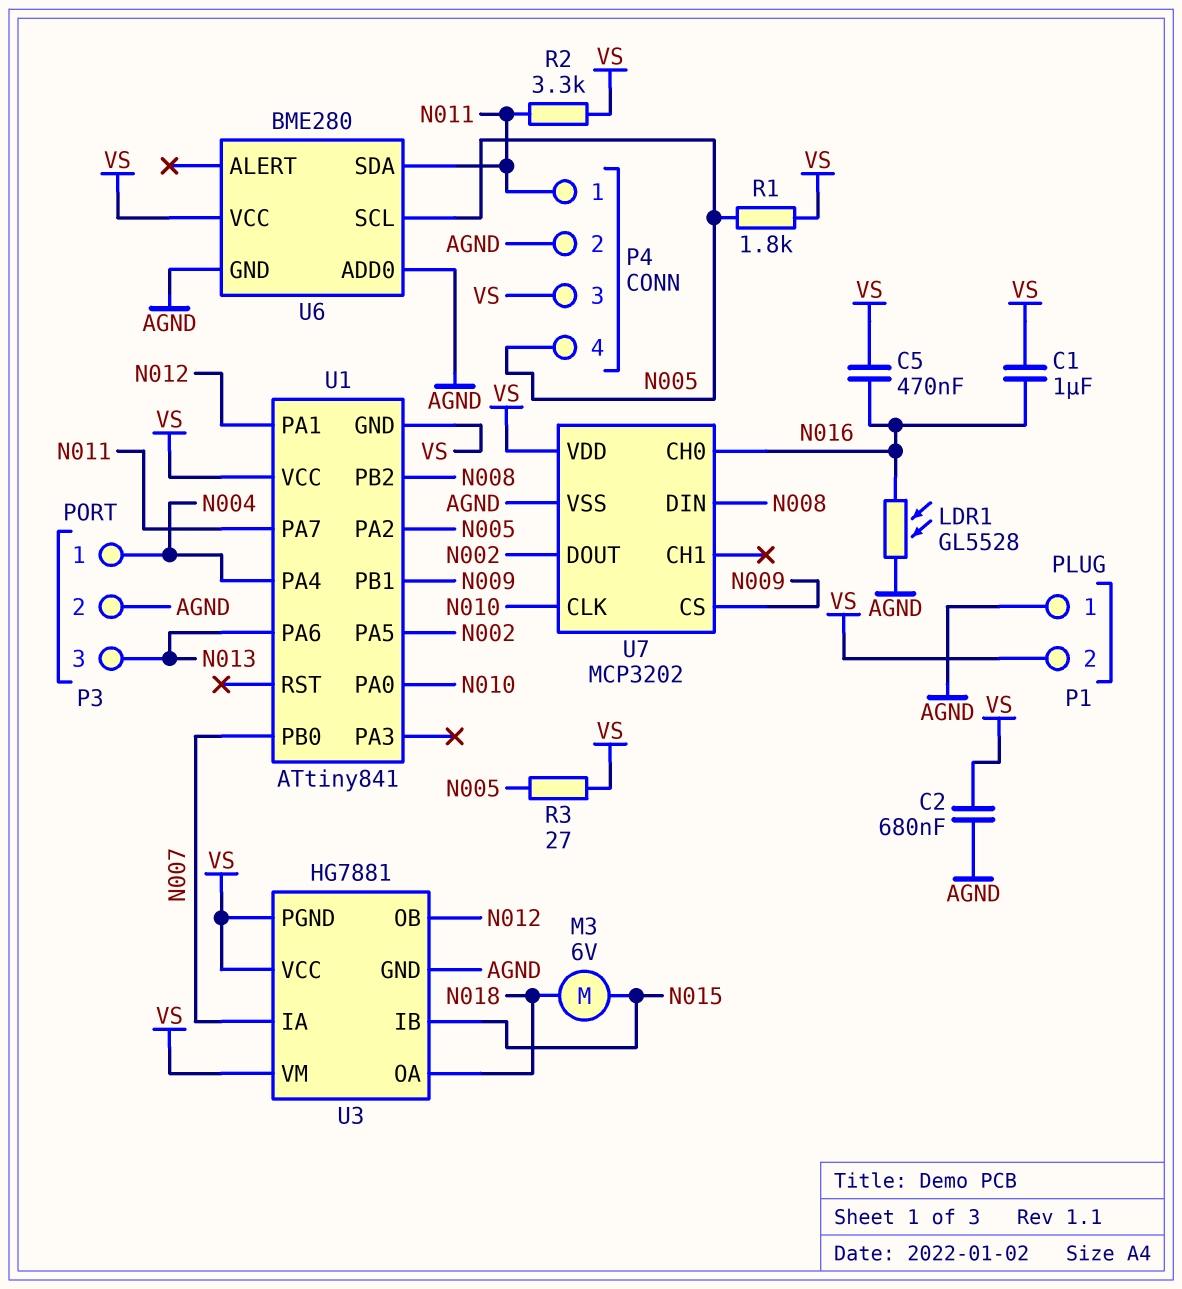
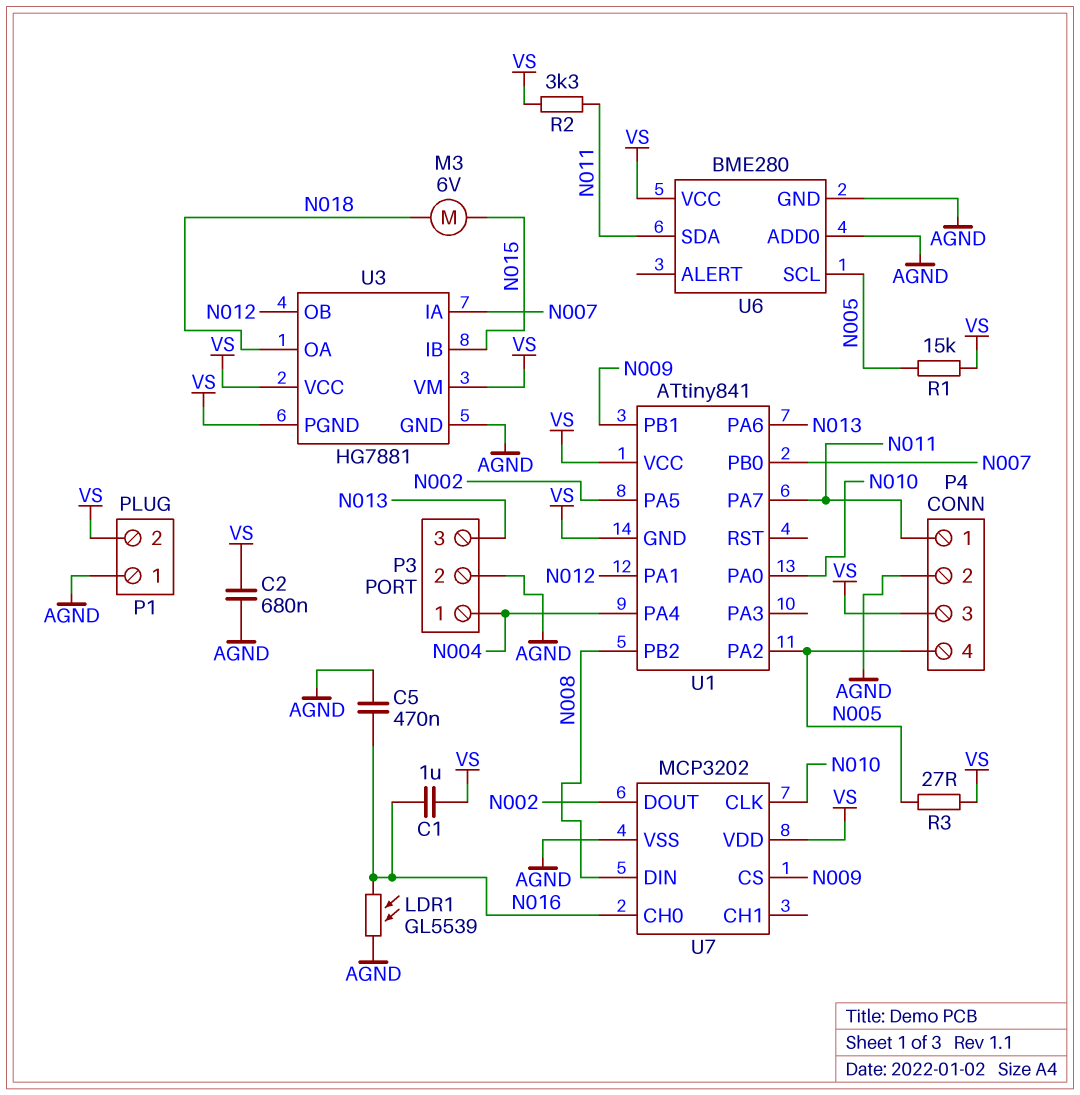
C5: 470nF (N016, VS) -> 470nF (AGND, N016)
LDR1: GL5528 (AGND, N016) -> GL5539 (AGND, N016)
R1: 1.8k (N005, VS) -> 15k (N005, VS)

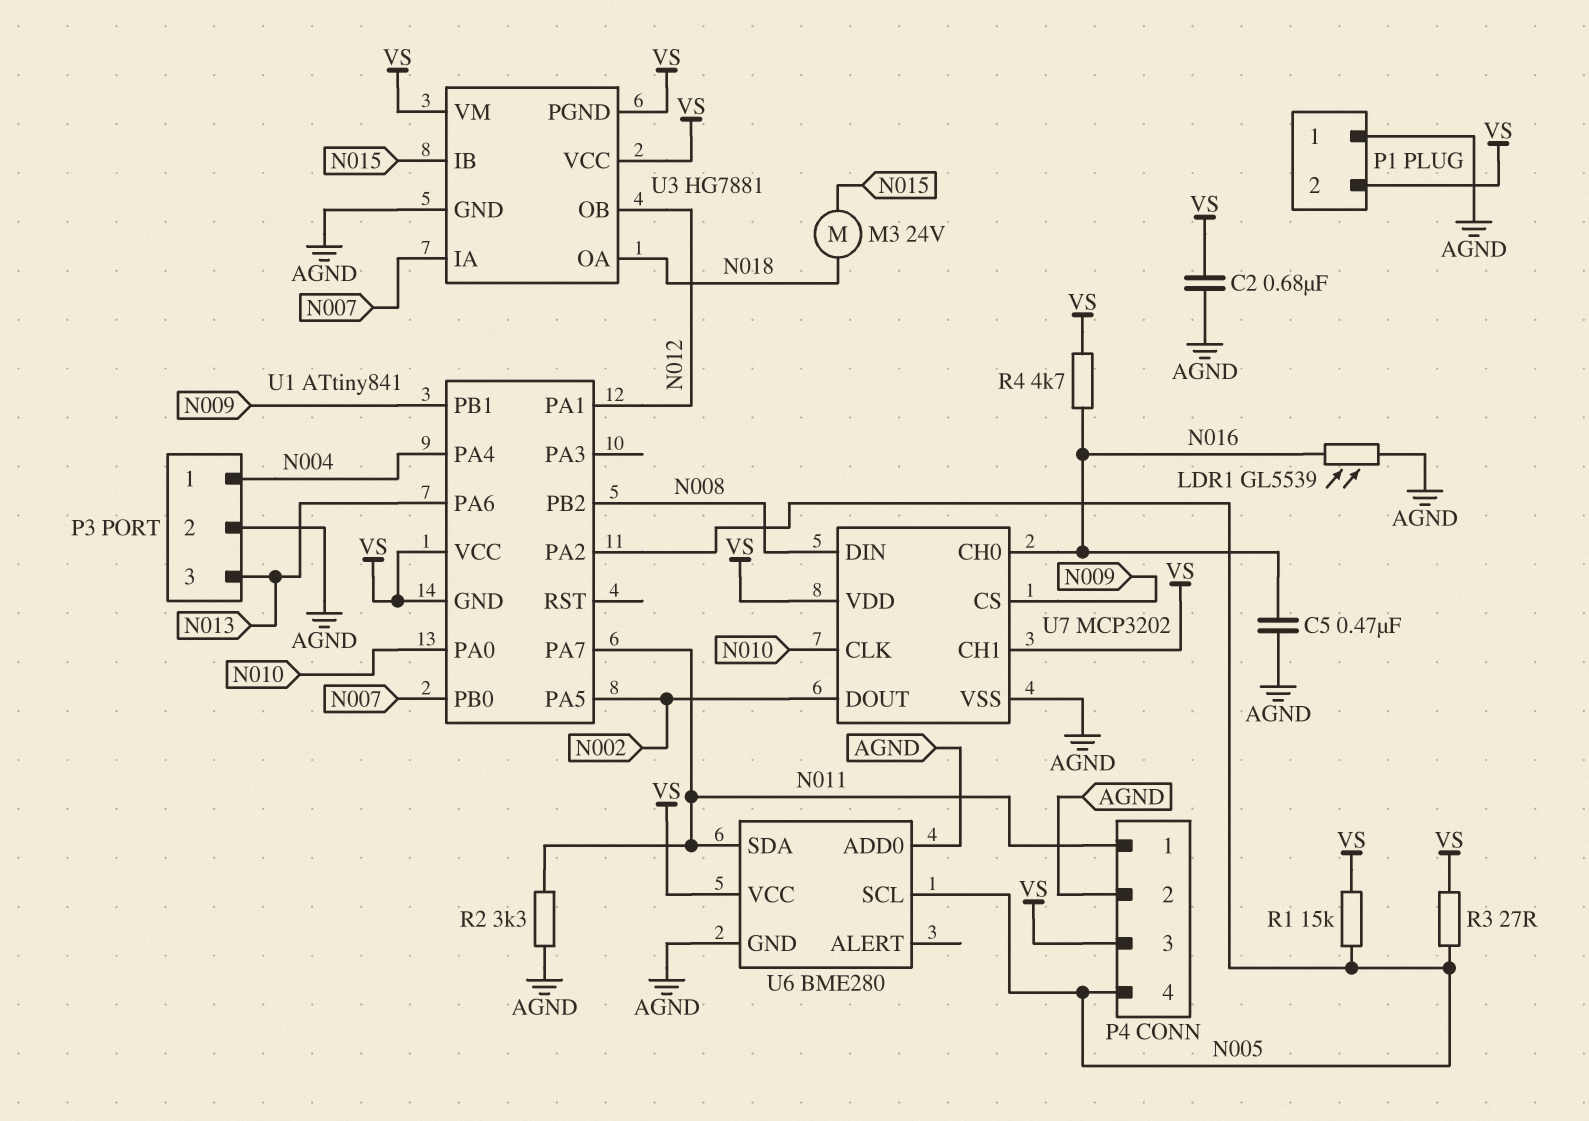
C1: 1uF (N016, VS) -> none
M3: motor 6V (N015, N018) -> motor 24V (N015, N018)
R2: 3.3k (N011, VS) -> 3.3k (AGND, N011)
R4: none -> 4.7k (N016, VS)
U7 pin CH1: none -> VS

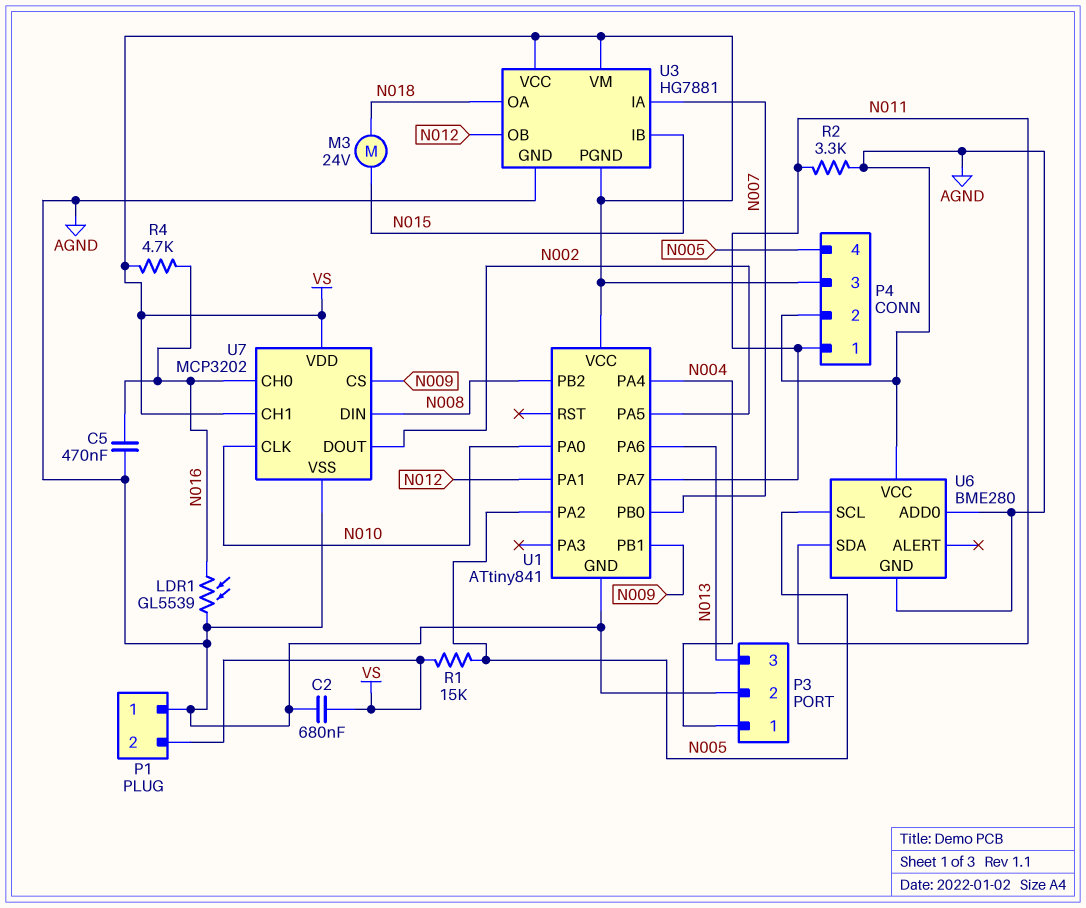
R3: 27 (N005, VS) -> none
U1 pin GND: VS -> AGND
U6 pin VCC: VS -> AGND

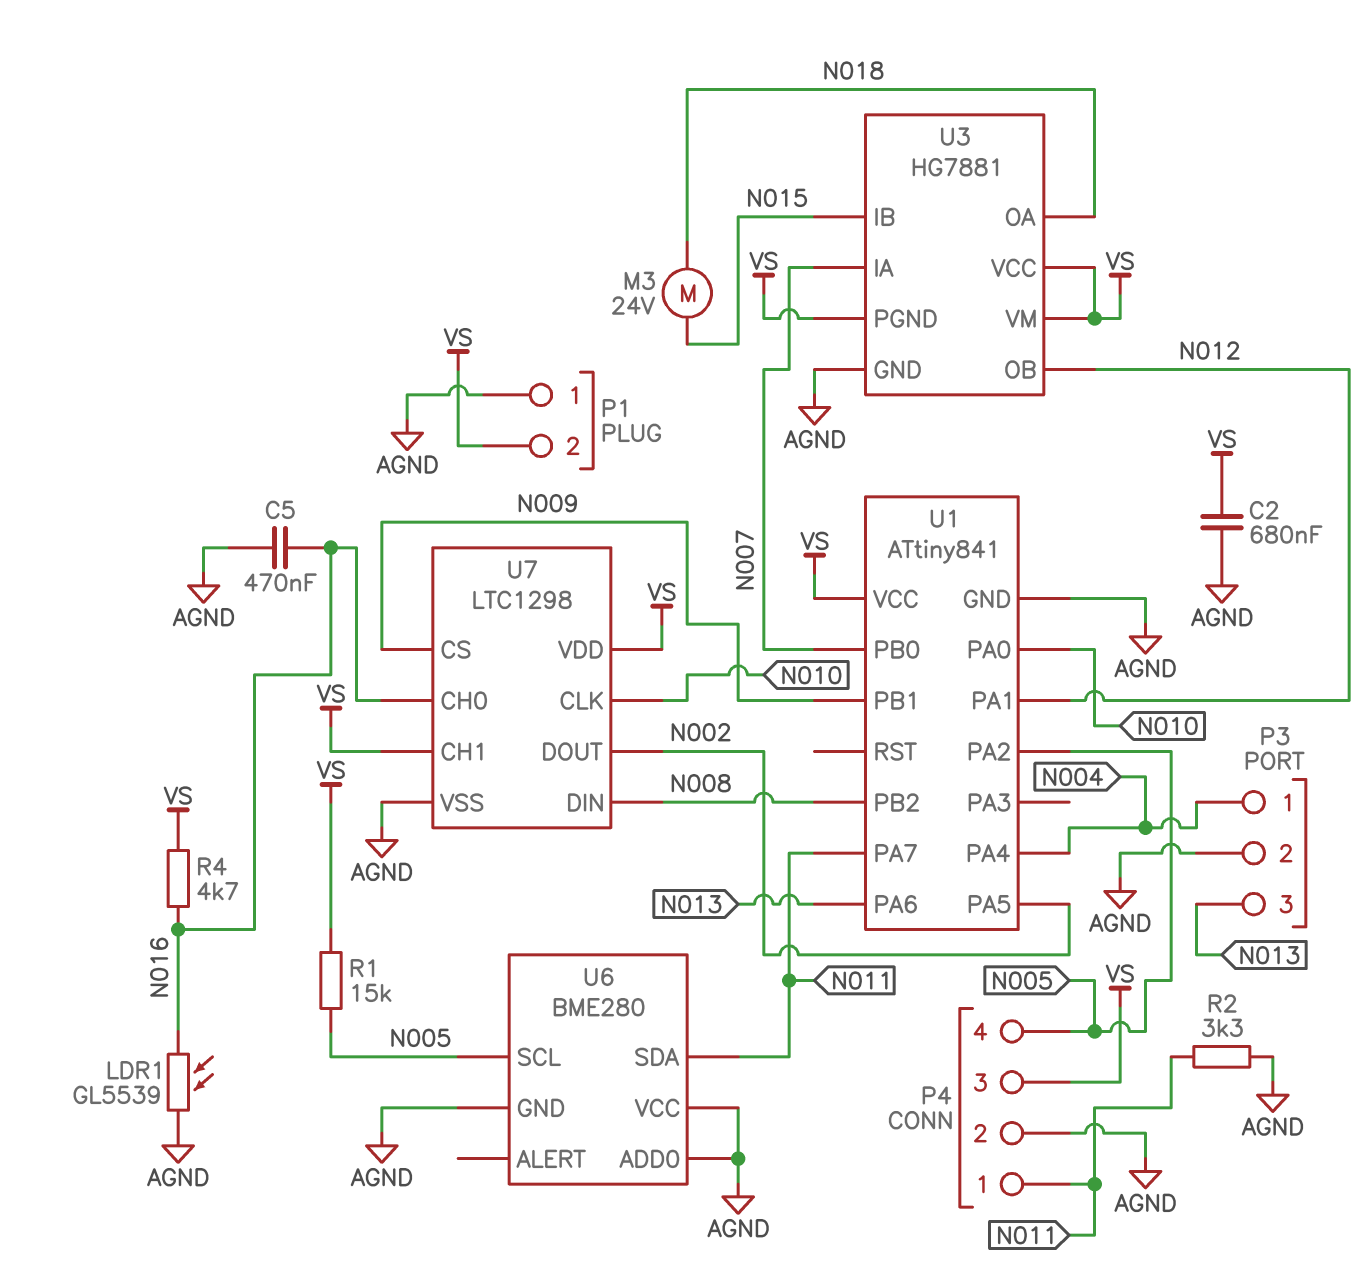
U7: MCP3202 -> LTC1298

